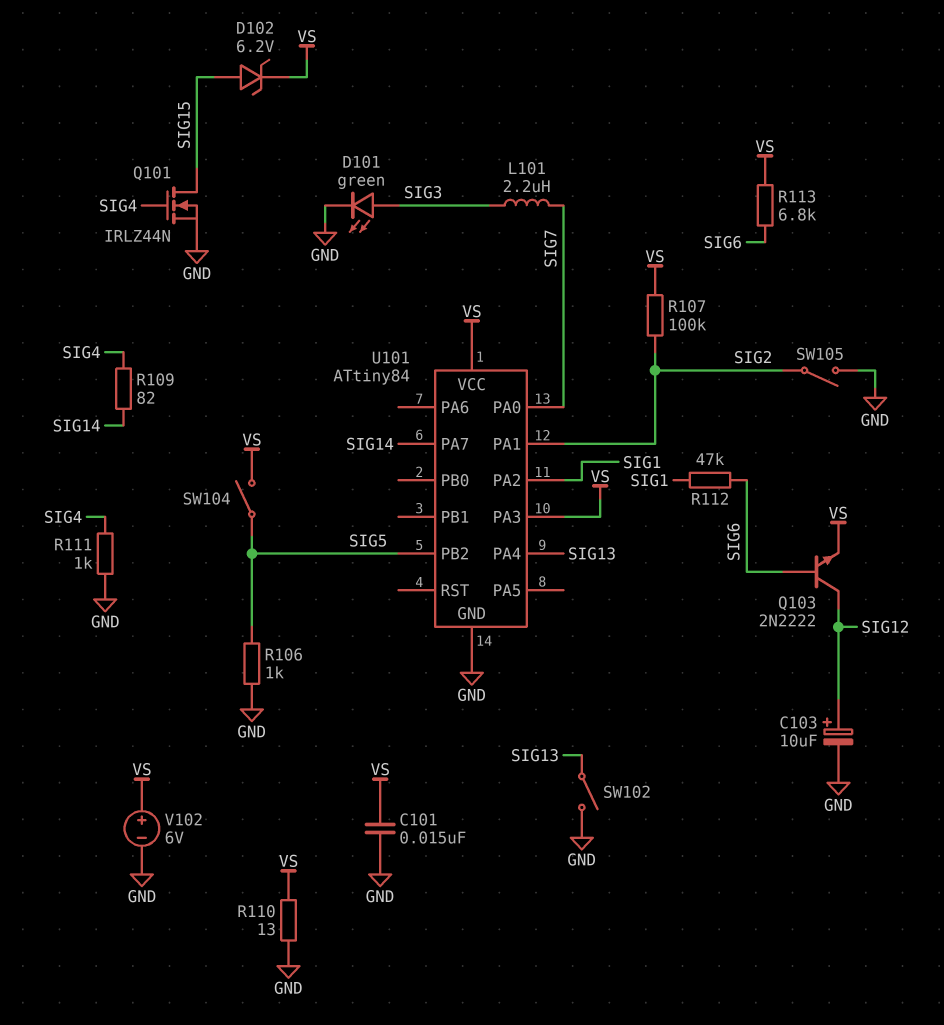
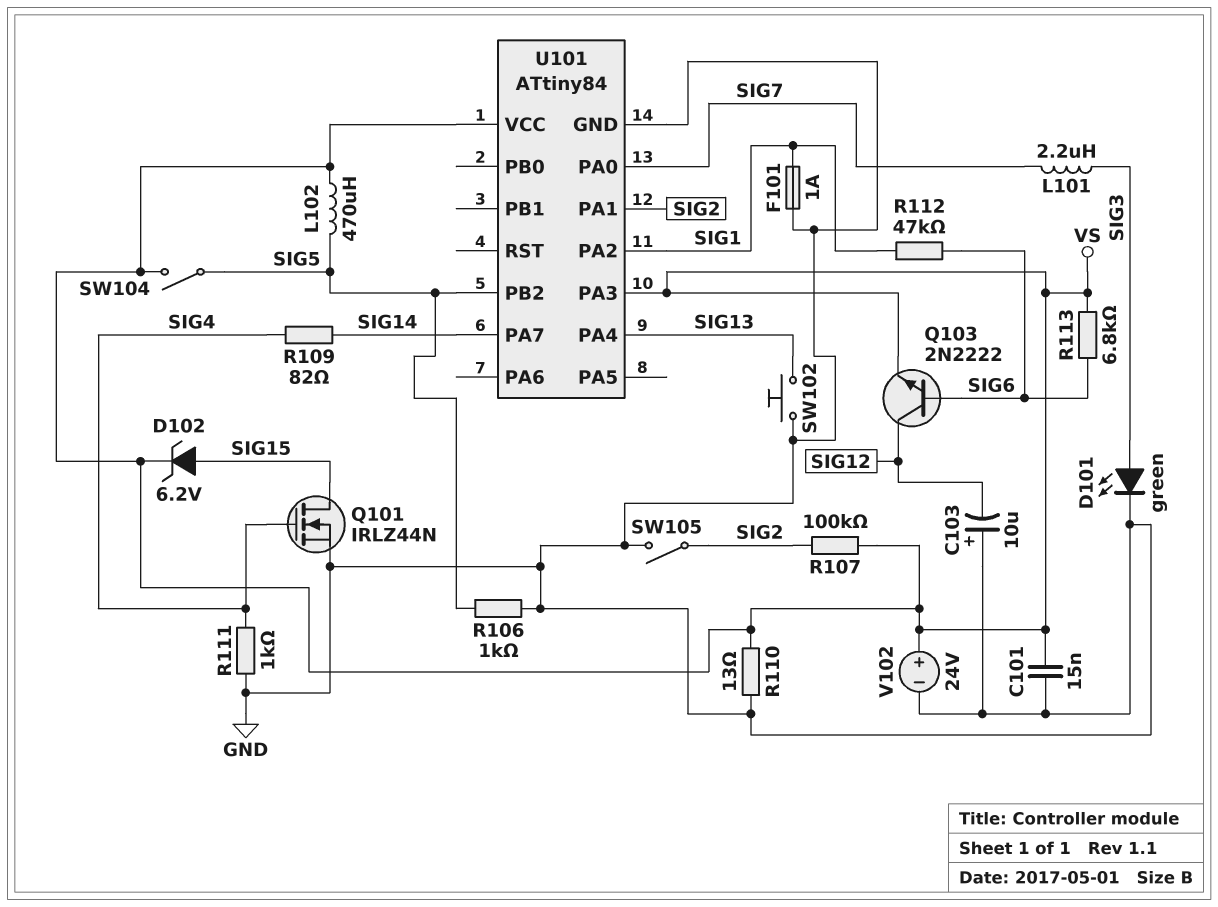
C103: 10uF (plus SIG12, minus GND) -> 10uF (plus GND, minus SIG12)
F101: none -> 1A (GND, SIG1)
L102: none -> 470uH (SIG5, VS)
SW102: switch (GND, SIG13) -> button (GND, SIG13)
V102: 6V (plus VS, minus GND) -> 24V (plus VS, minus GND)

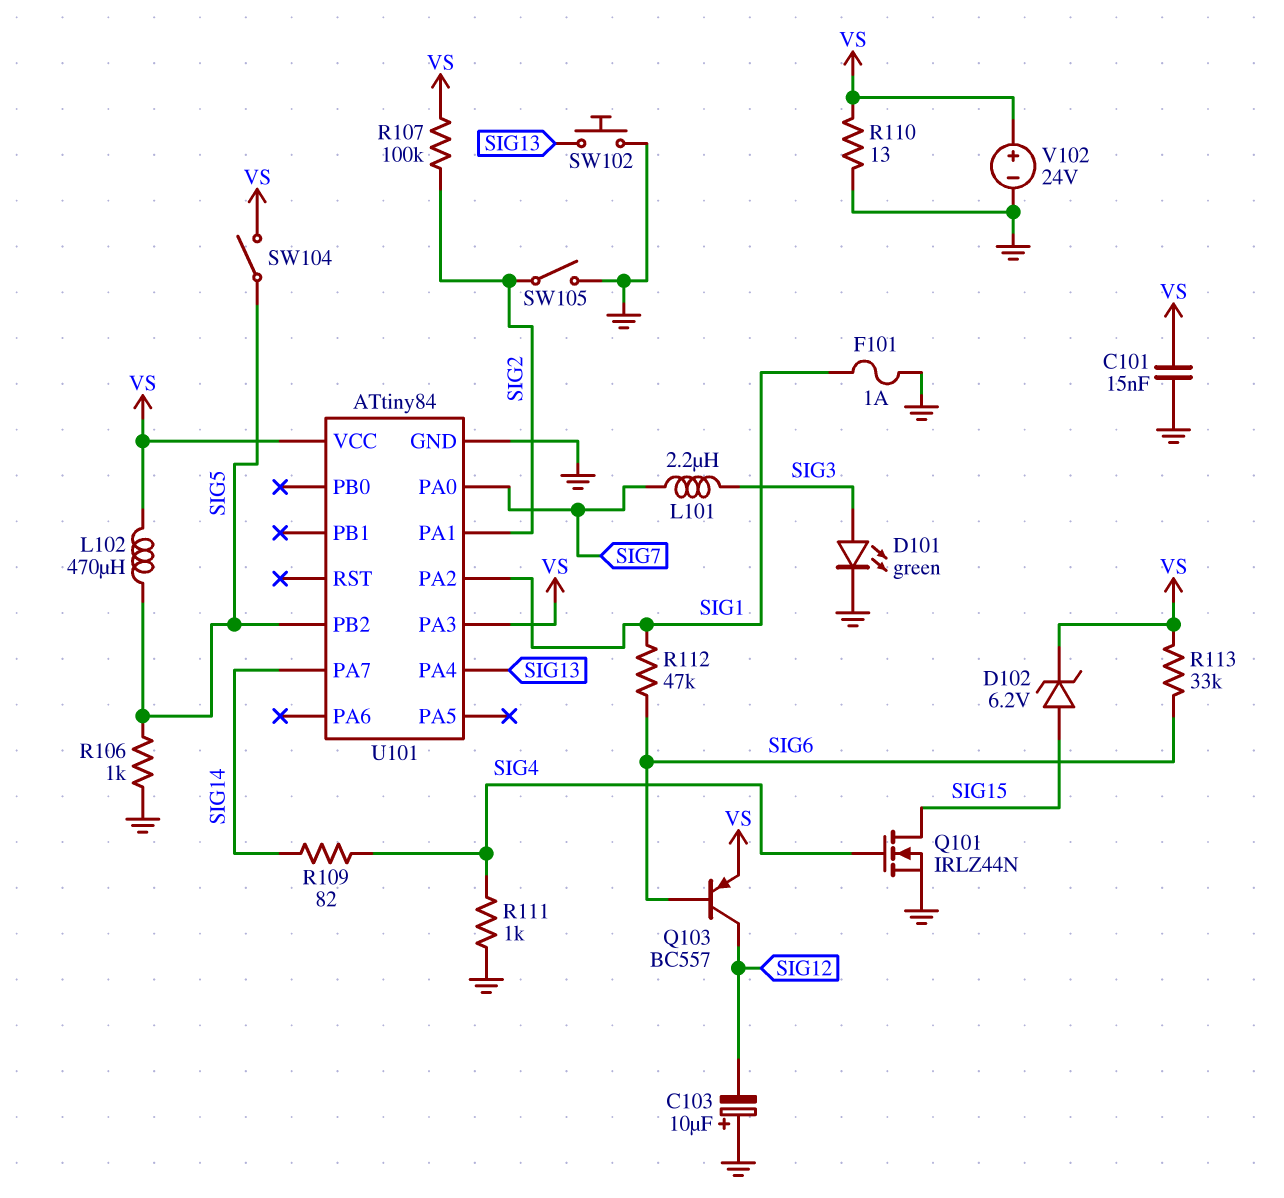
Q103: NPN 2N2222 (B SIG6, C SIG12, E VS) -> PNP BC557 (B SIG6, C SIG12, E VS)
R113: 6.8k (SIG6, VS) -> 33k (SIG6, VS)

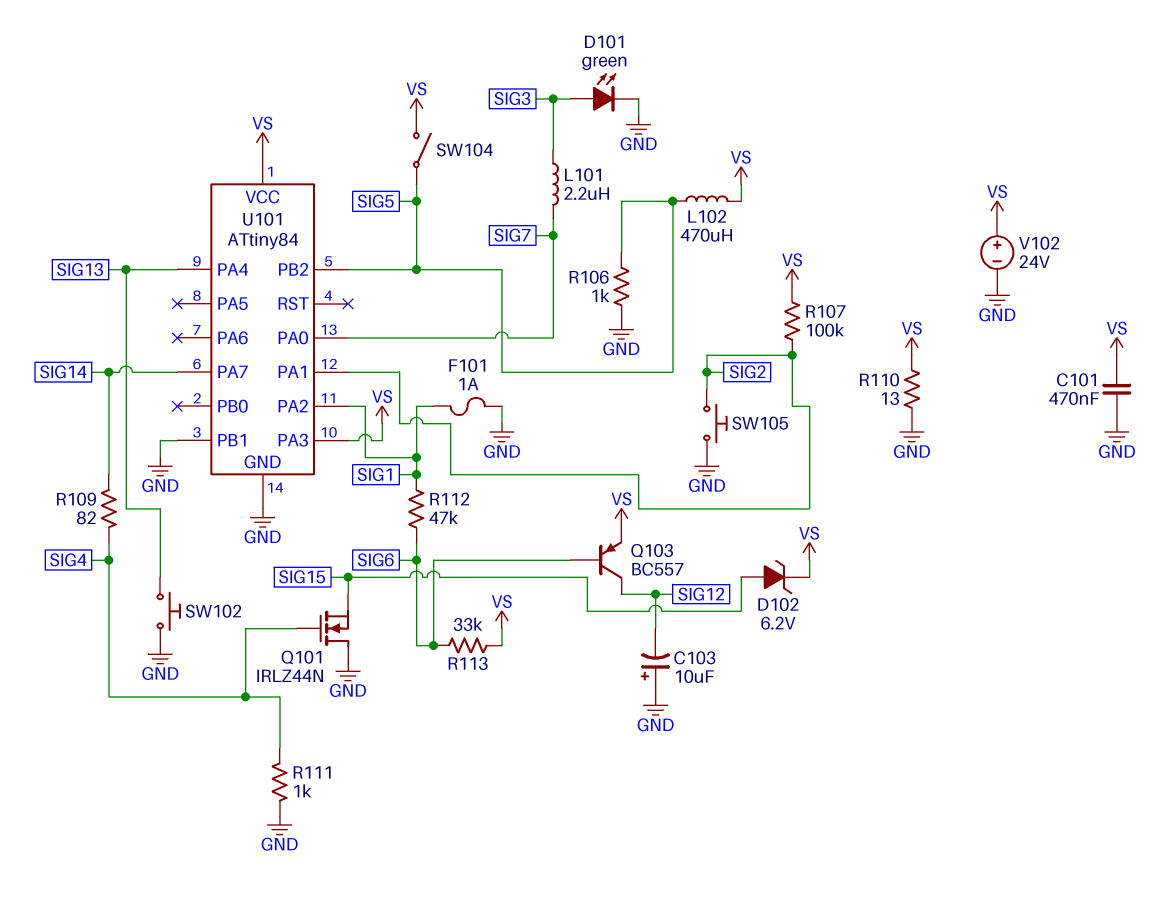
C101: 15nF (GND, VS) -> 470nF (GND, VS)
Q101: NMOS IRLZ44N (G SIG4, D SIG15, S GND) -> NMOS IRLZ44N (G SIG4, D GND, S SIG15)
SW105: switch (GND, SIG2) -> button (GND, SIG2)
U101 pin PB1: none -> GND

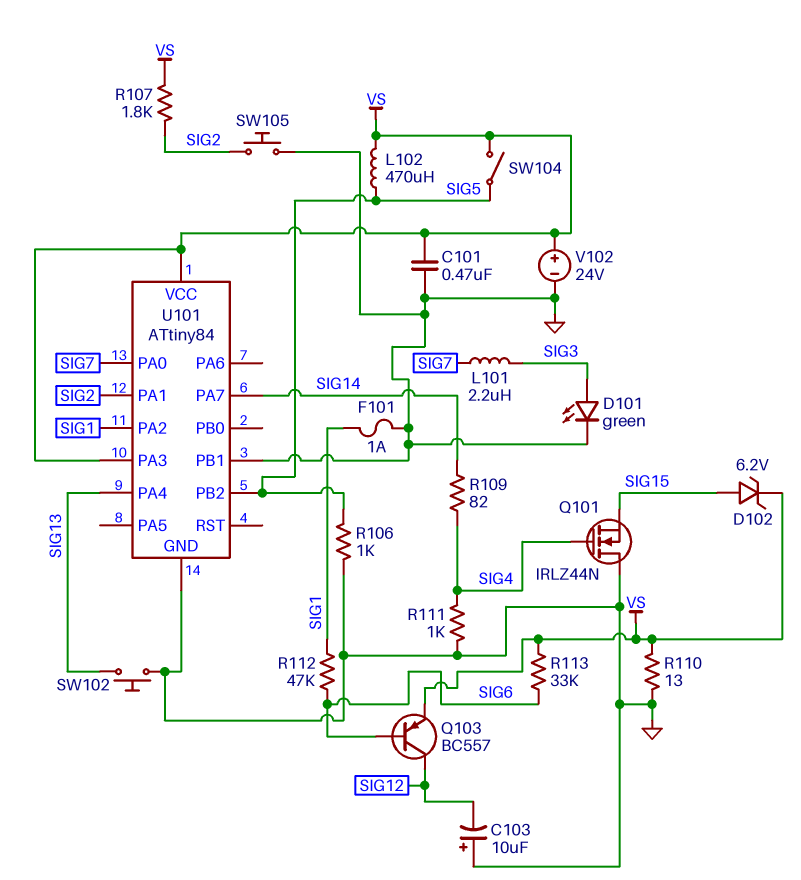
R107: 100k (SIG2, VS) -> 1.8k (SIG2, VS)

